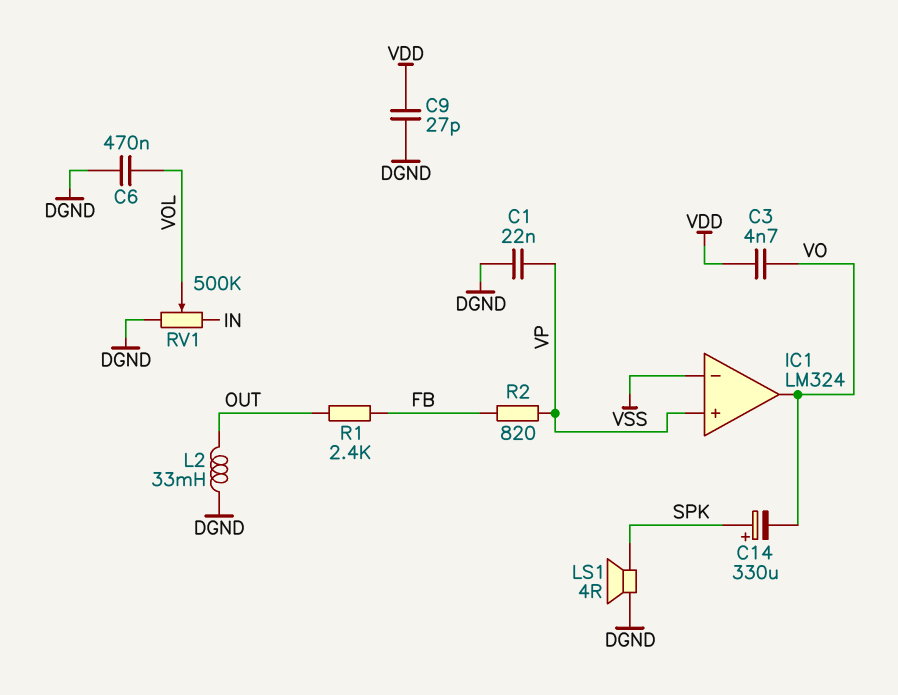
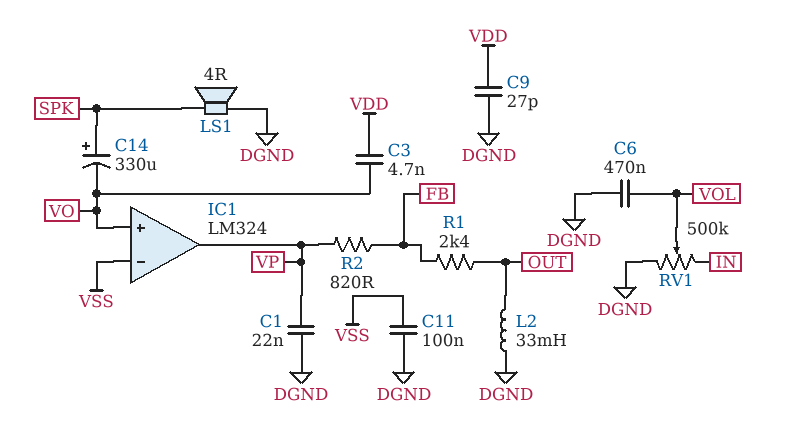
C11: none -> 100nF (DGND, VSS)
IC1 pin in+: VP -> VO
IC1 pin out: VO -> VP

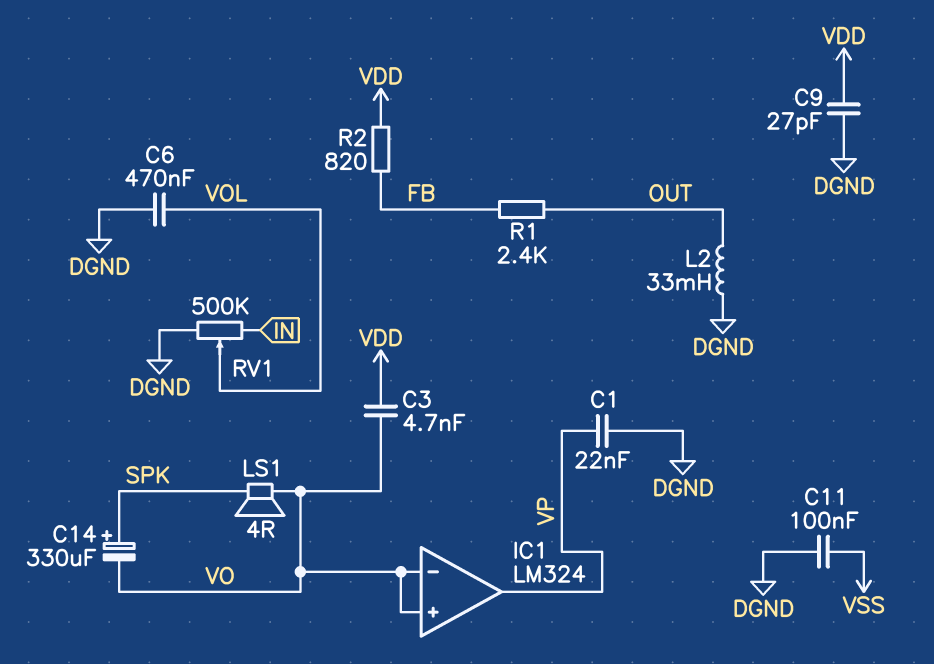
IC1 pin in-: VSS -> VO
LS1: speaker 4R (DGND, SPK) -> speaker 4R (SPK, VO)
R2: 820 (FB, VP) -> 820 (FB, VDD)

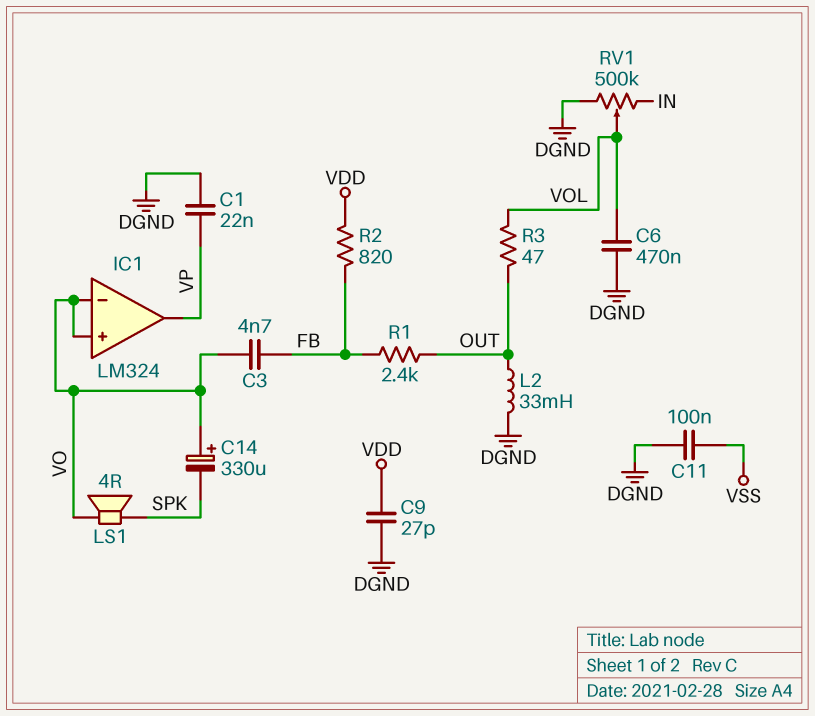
C3: 4.7nF (VDD, VO) -> 4.7nF (FB, VO)
C14: 330uF (plus SPK, minus VO) -> 330uF (plus VO, minus SPK)
R3: none -> 47 (OUT, VOL)

